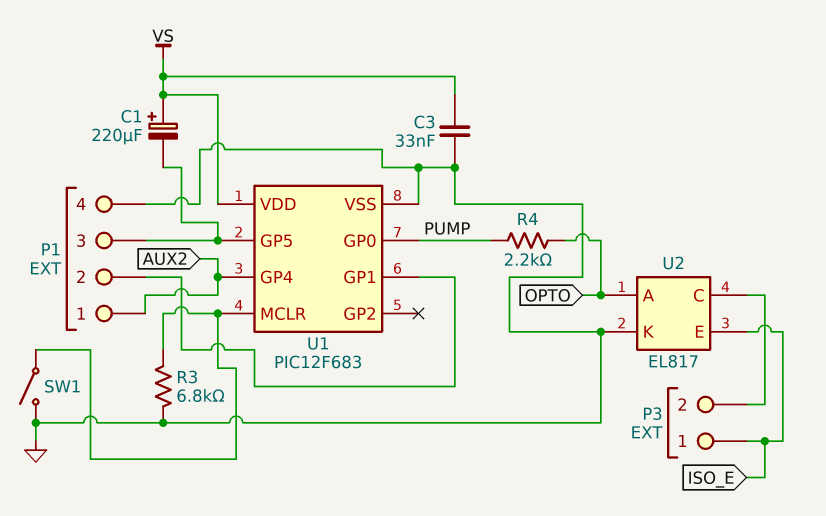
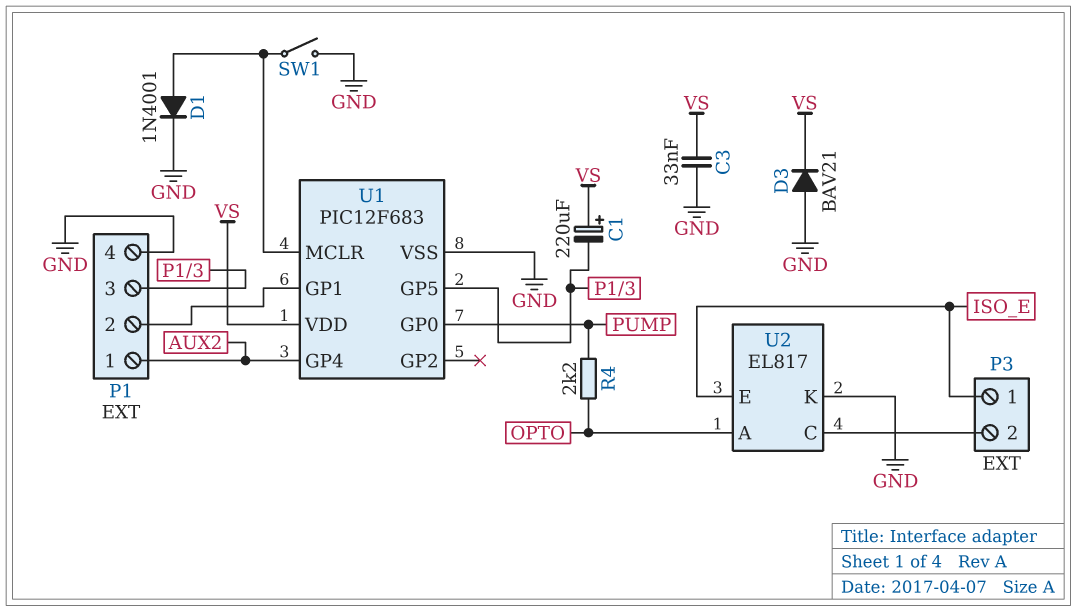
D1: none -> diode 1N4001 (A U1/MCLR, K GND)
D3: none -> diode BAV21 (A GND, K VS)
R3: 6.8k (GND, U1/MCLR) -> none

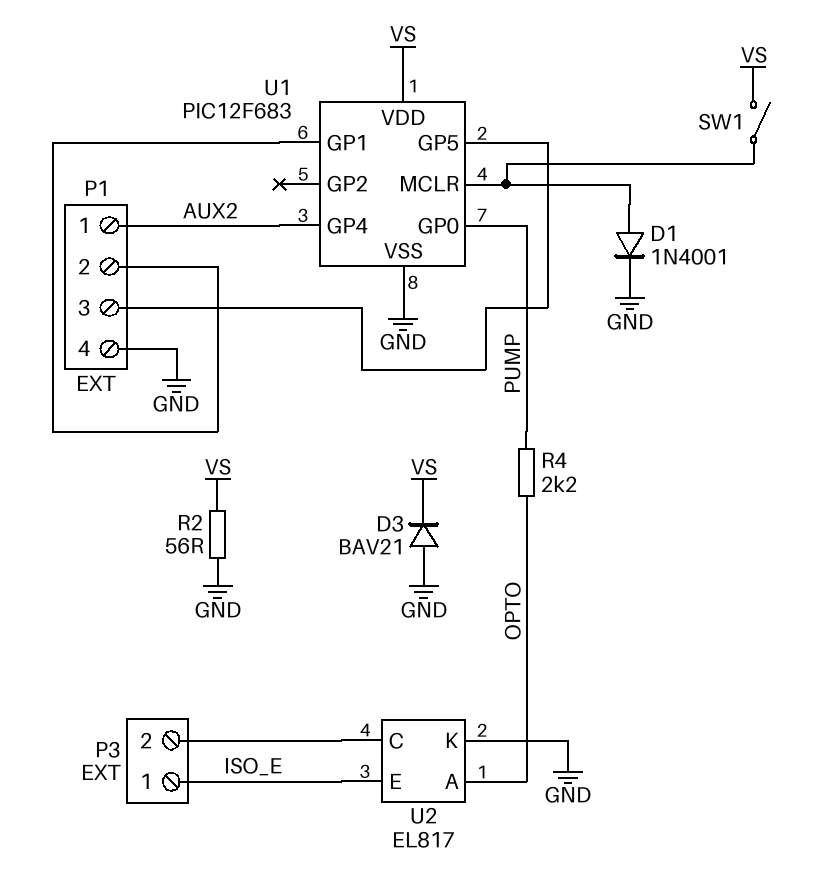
C1: 220uF (plus VS, minus P1/3) -> none
C3: 33nF (GND, VS) -> none
R2: none -> 56 (GND, VS)
SW1: switch (GND, U1/MCLR) -> switch (U1/MCLR, VS)

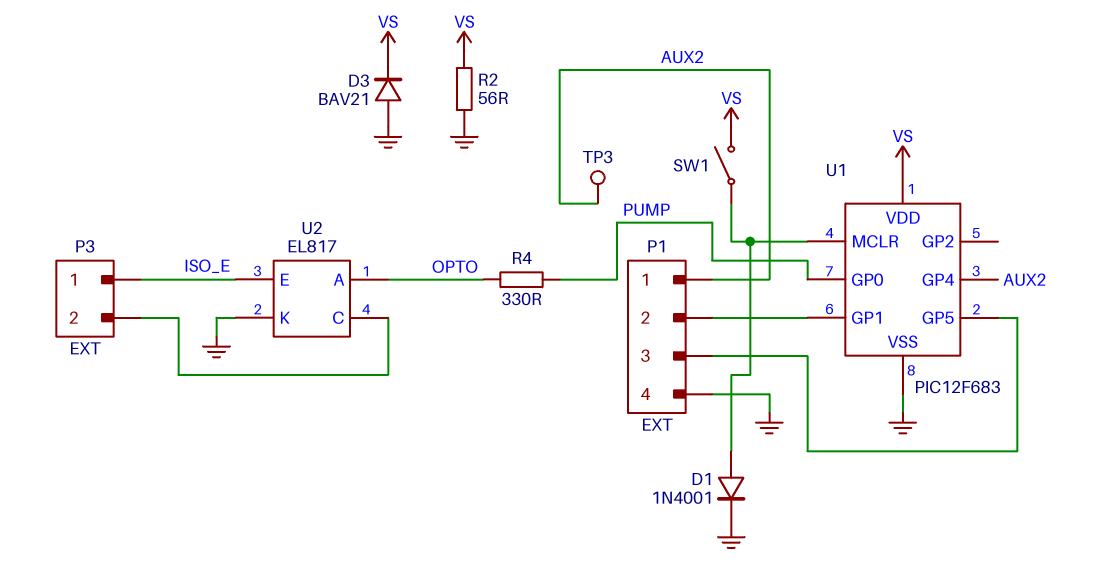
R4: 2.2k (OPTO, PUMP) -> 330 (OPTO, PUMP)
TP3: none -> test point (AUX2)

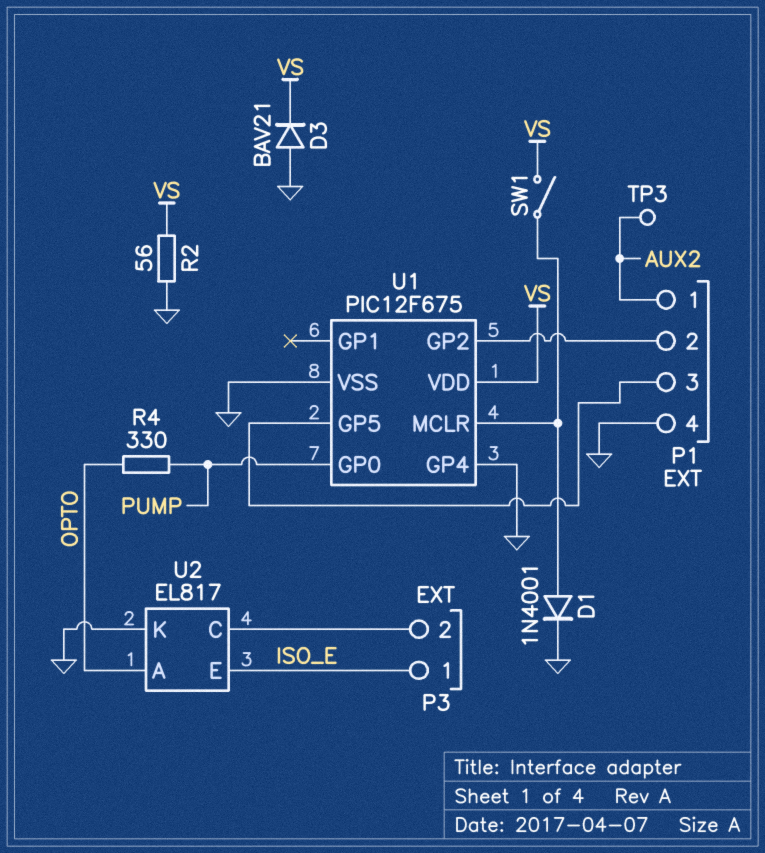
U1: PIC12F683 -> PIC12F675
U1 pin GP1: P1/2 -> none
U1 pin GP2: none -> P1/2
U1 pin GP4: AUX2 -> GND

